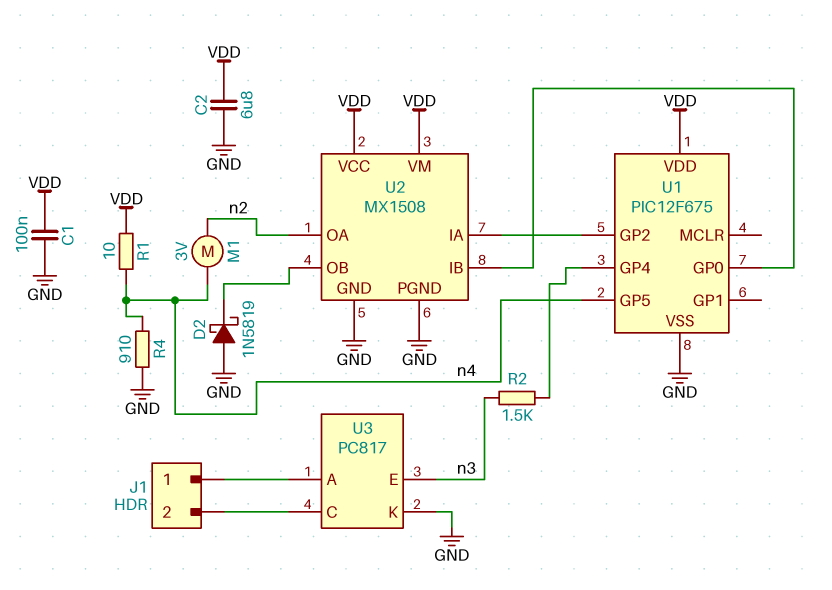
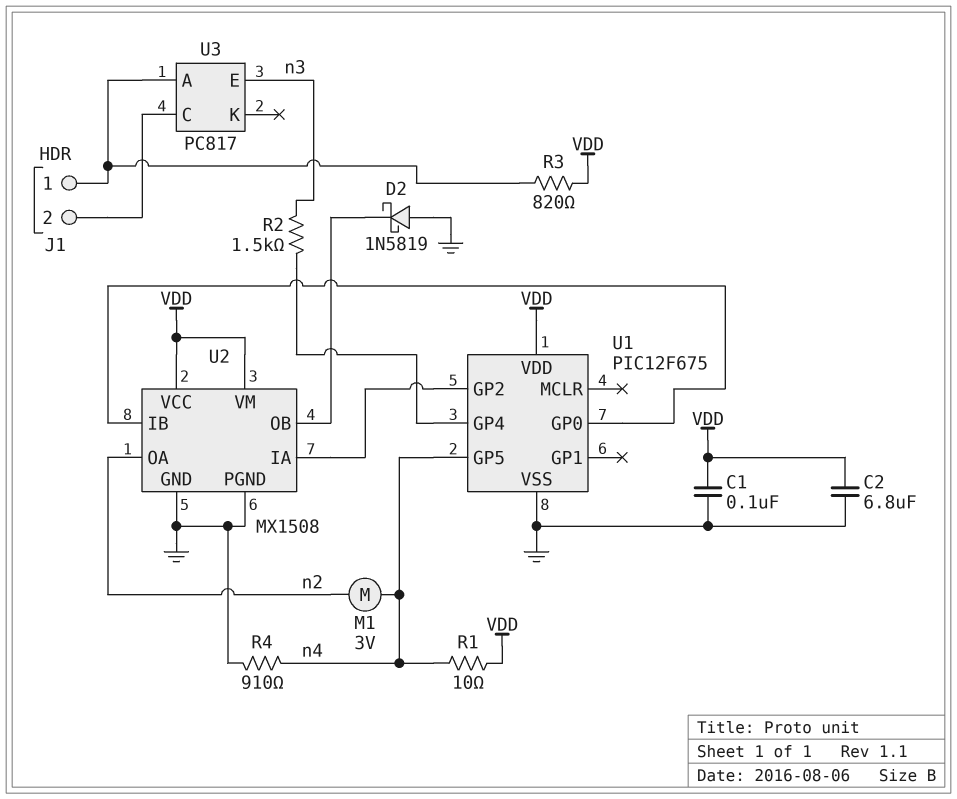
R3: none -> 820 (J1/1, VDD)
U3 pin K: GND -> none

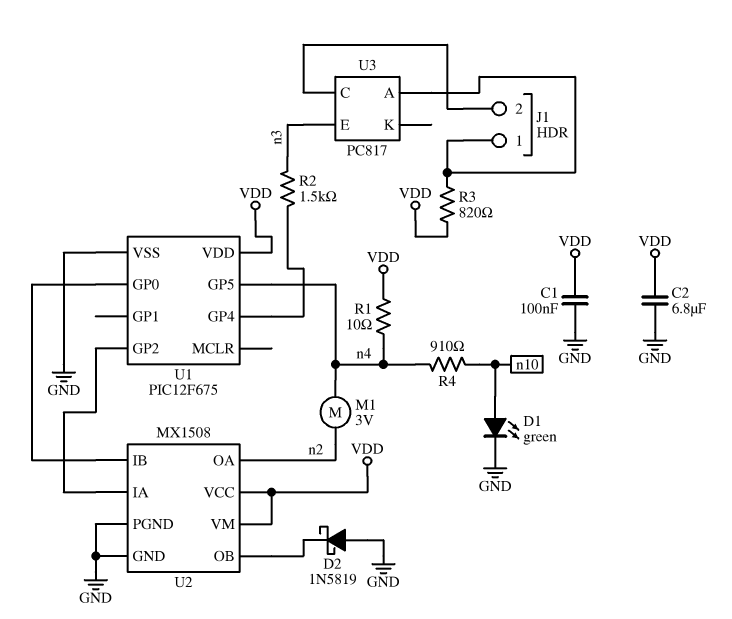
D1: none -> LED green (A n10, K GND)
R4: 910 (GND, n4) -> 910 (n4, n10)

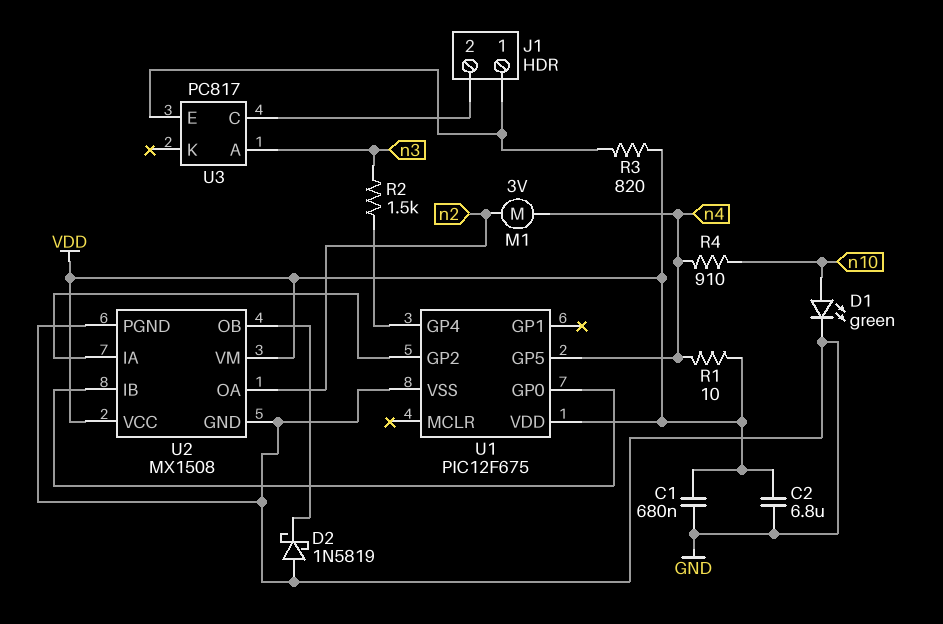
C1: 100nF (GND, VDD) -> 680nF (GND, VDD)
U3 pin A: J1/1 -> n3
U3 pin E: n3 -> J1/1

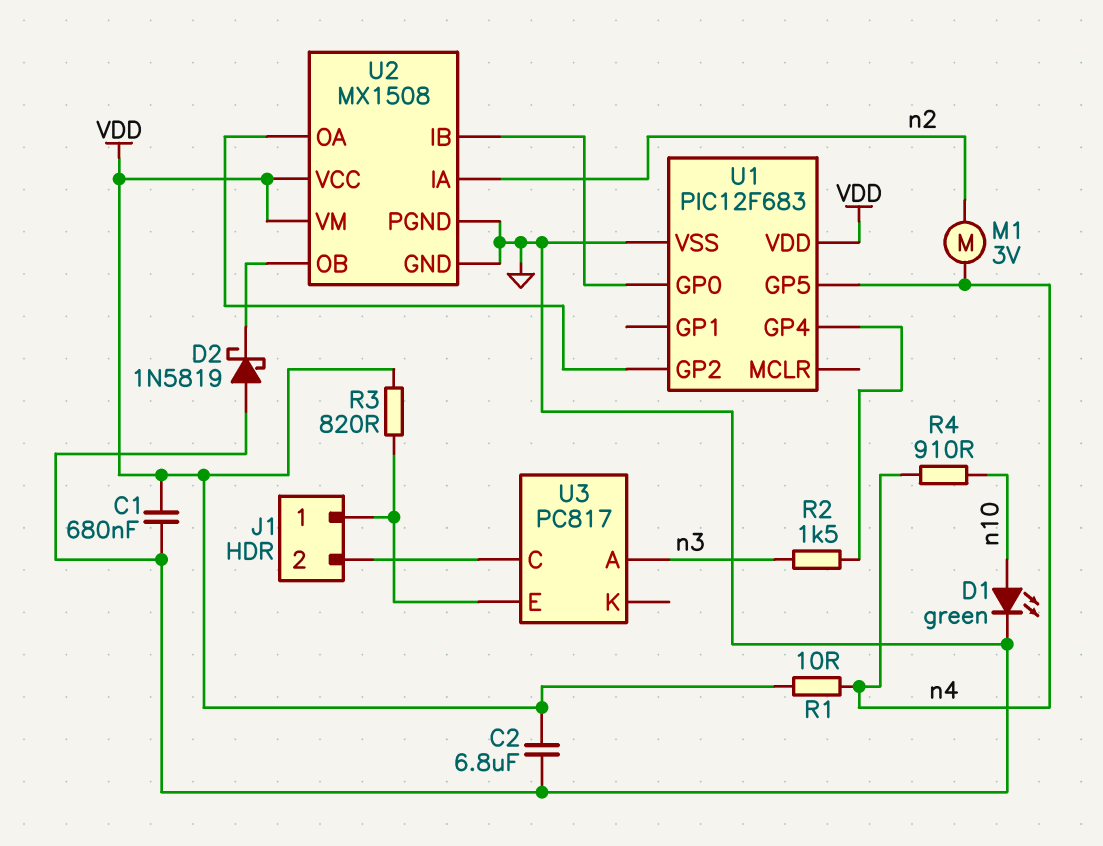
U1: PIC12F675 -> PIC12F683
U2 pin IA: U1/GP2 -> n2
U2 pin OA: n2 -> U1/GP2

